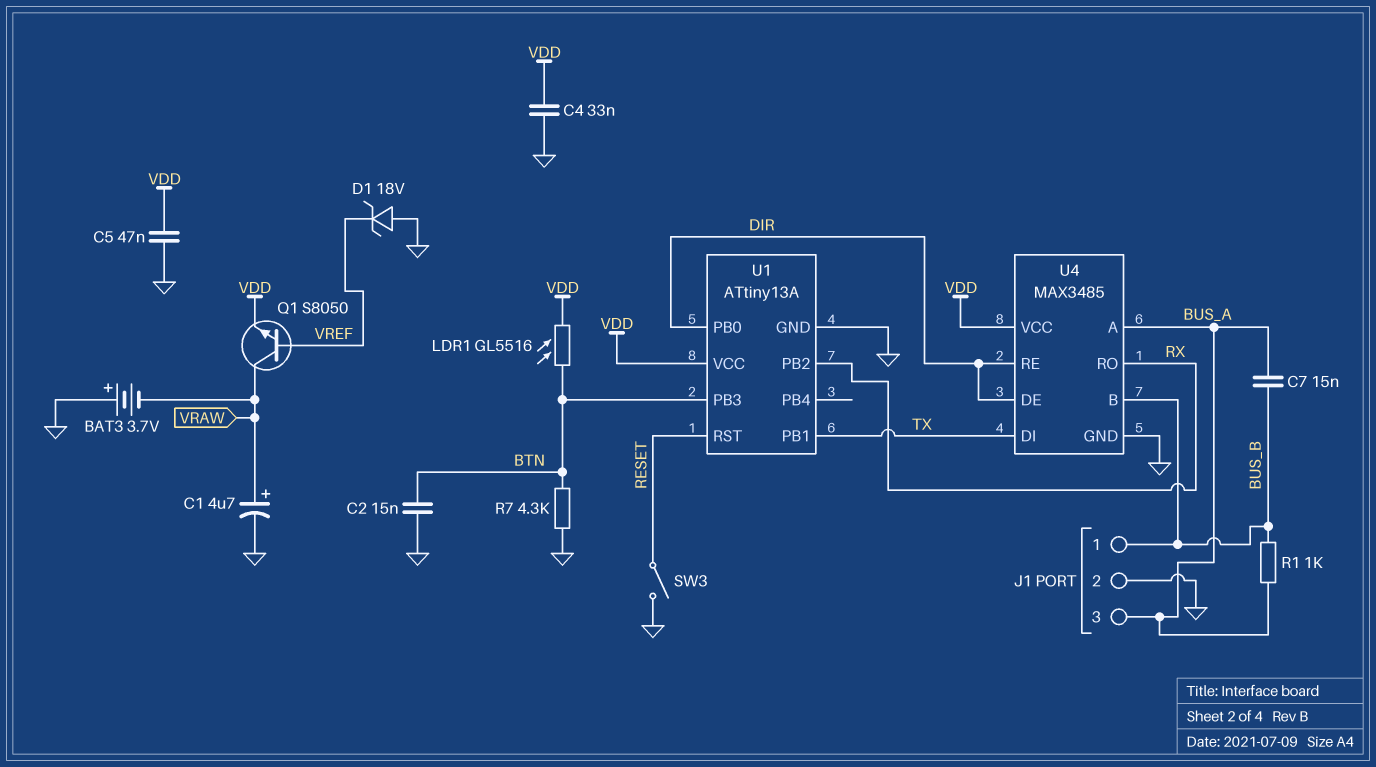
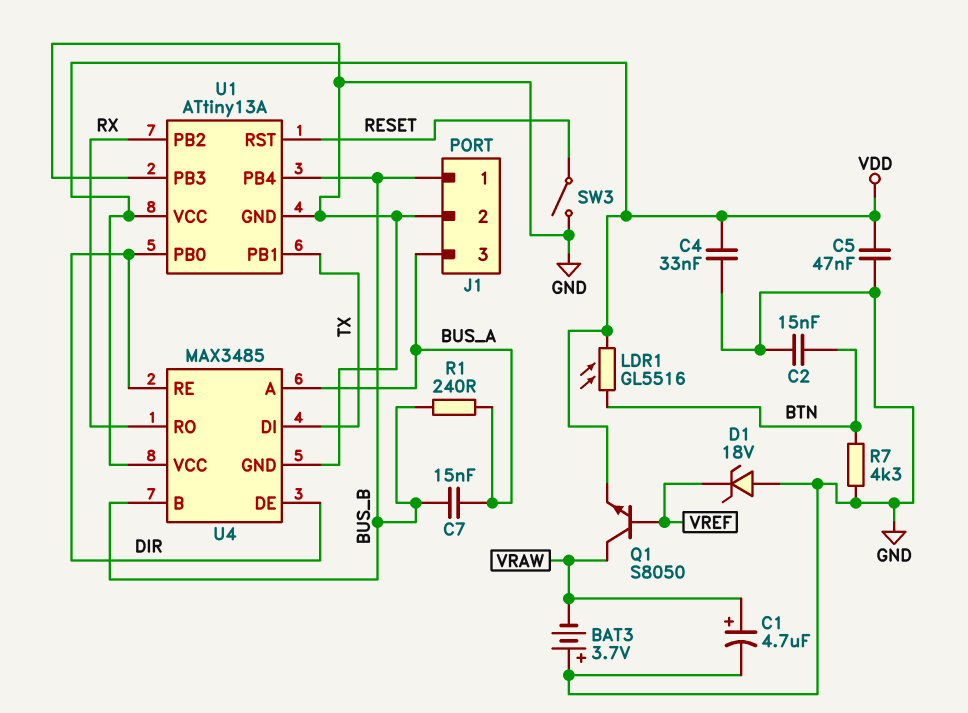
R1: 1k (BUS_A, BUS_B) -> 240 (BUS_A, BUS_B)
U1 pin PB3: BTN -> GND
U1 pin PB4: none -> BUS_B

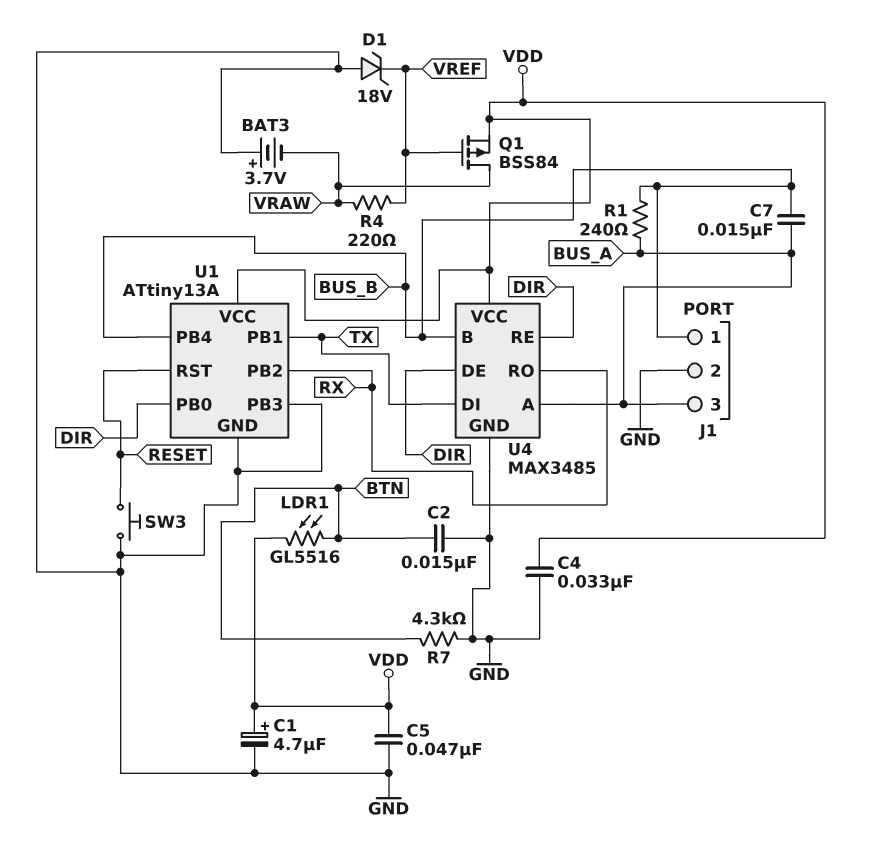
C1: 4.7uF (plus VRAW, minus GND) -> 4.7uF (plus VDD, minus GND)
Q1: NPN S8050 (B VREF, C VRAW, E VDD) -> PMOS BSS84 (G VREF, D VRAW, S VDD)
R4: none -> 220 (VRAW, VREF)
SW3: switch (GND, RESET) -> button (GND, RESET)

